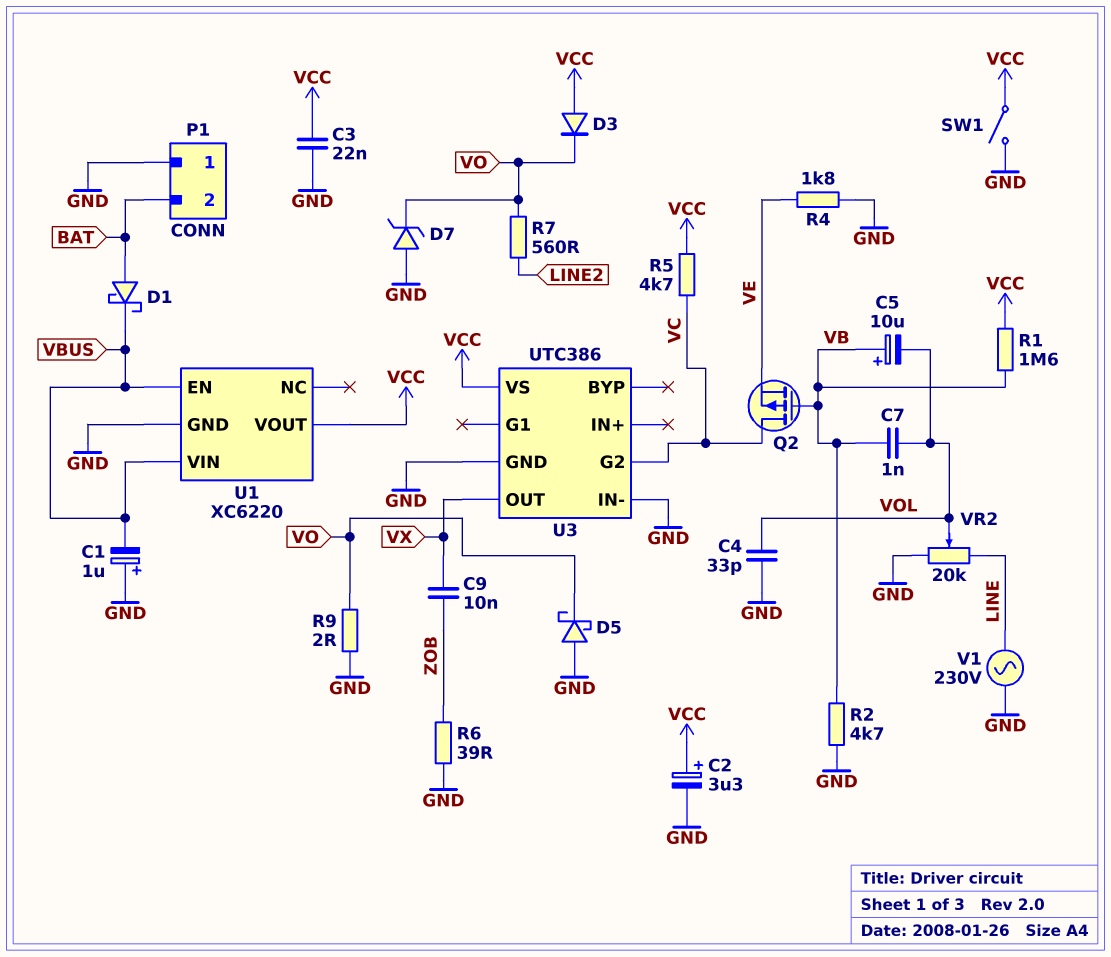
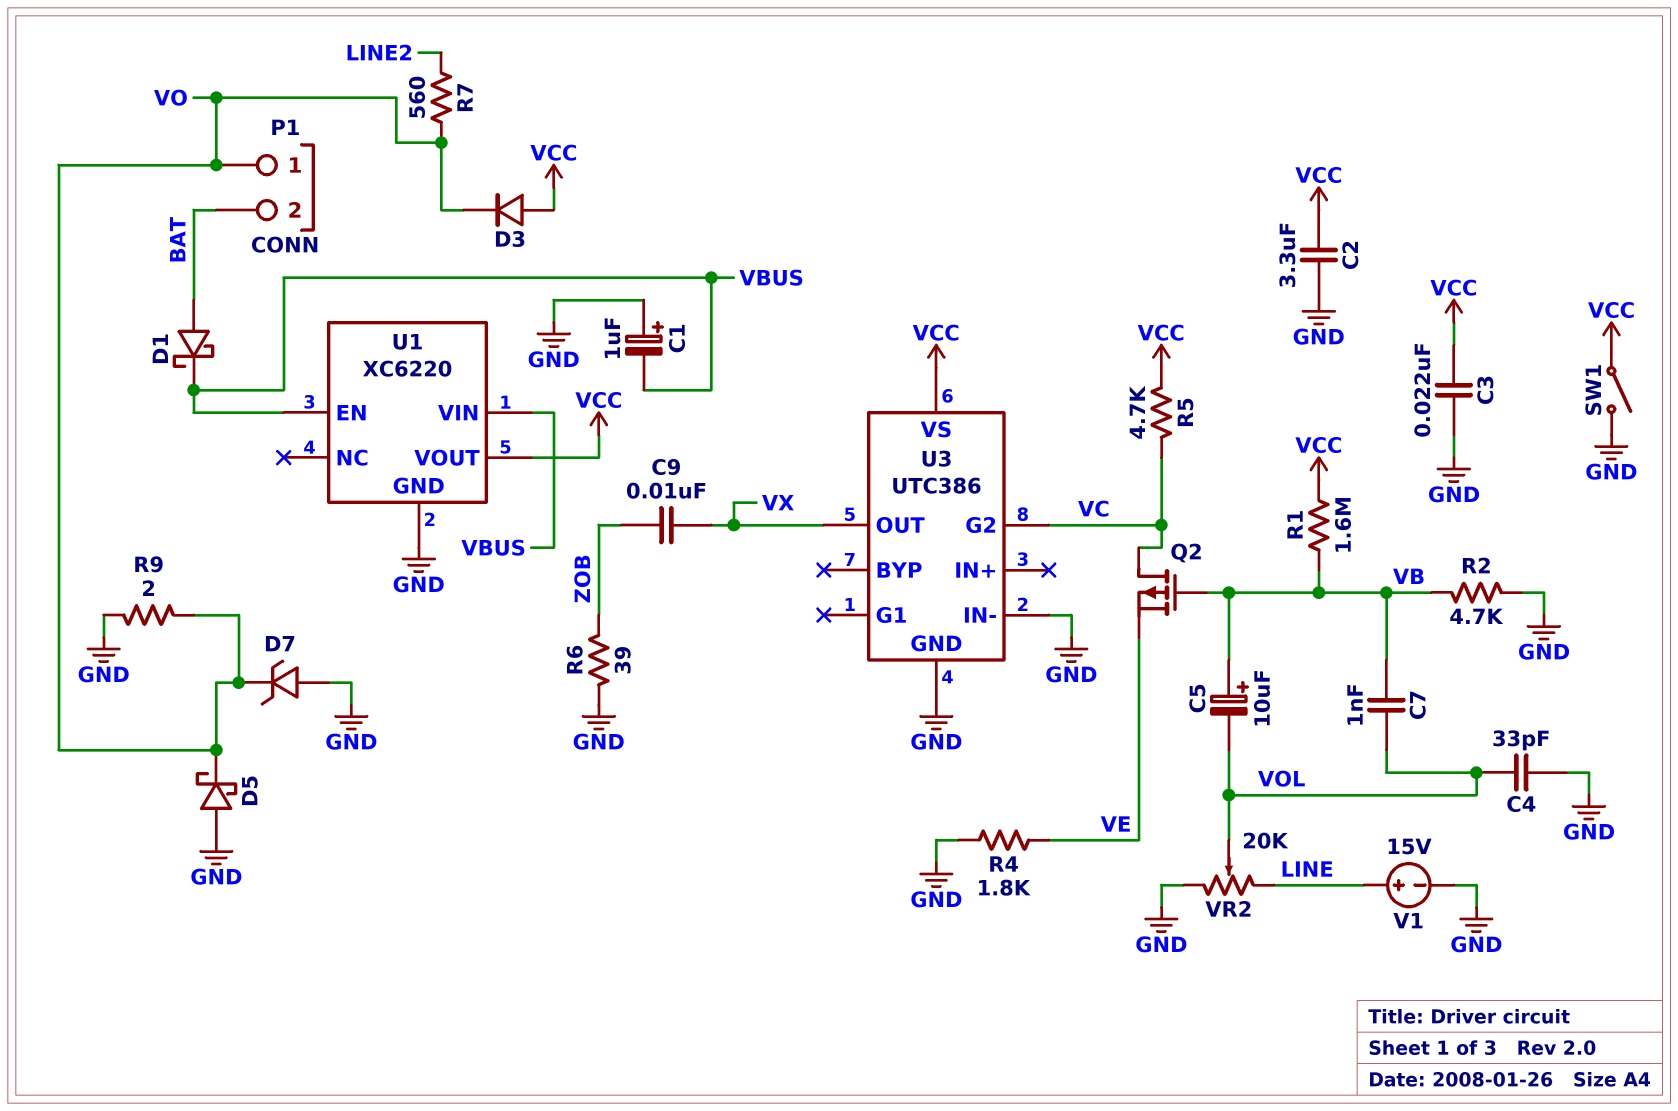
C2: 3.3uF (plus VCC, minus GND) -> 3.3uF (GND, VCC)
P1 pin 1: GND -> VO
V1: AC 230V (GND, LINE) -> 15V (plus LINE, minus GND)

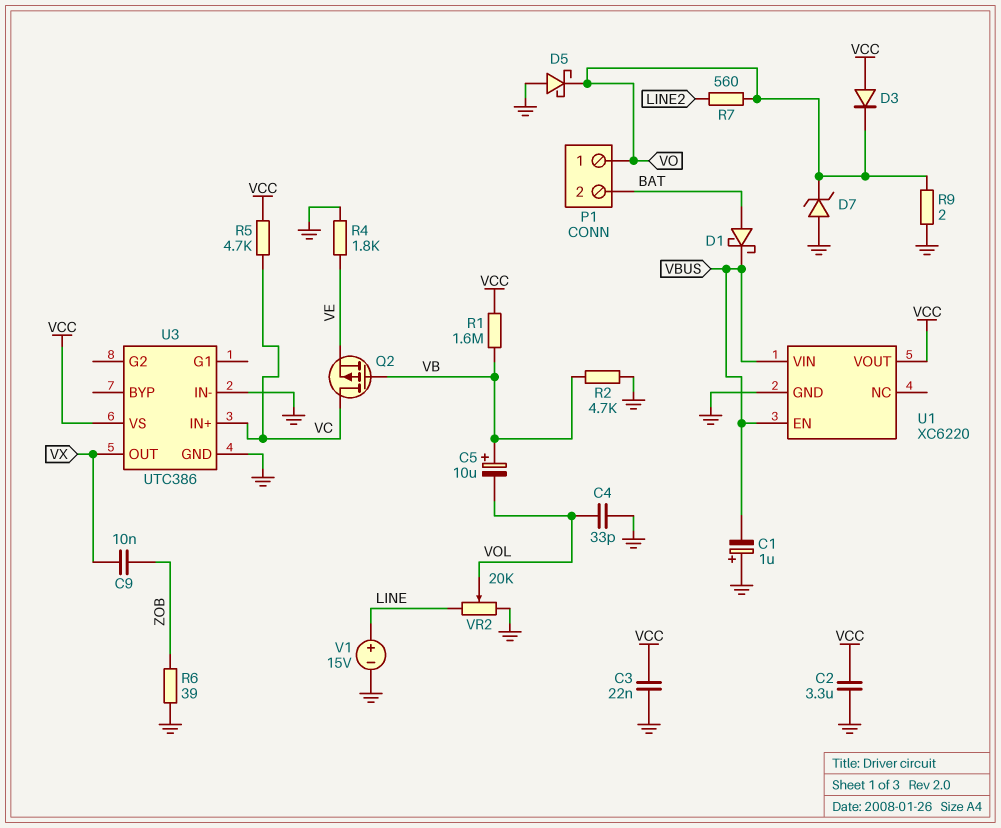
C7: 1nF (VB, VOL) -> none
SW1: switch (GND, VCC) -> none
U3 pin G2: VC -> none
U3 pin IN+: none -> VC

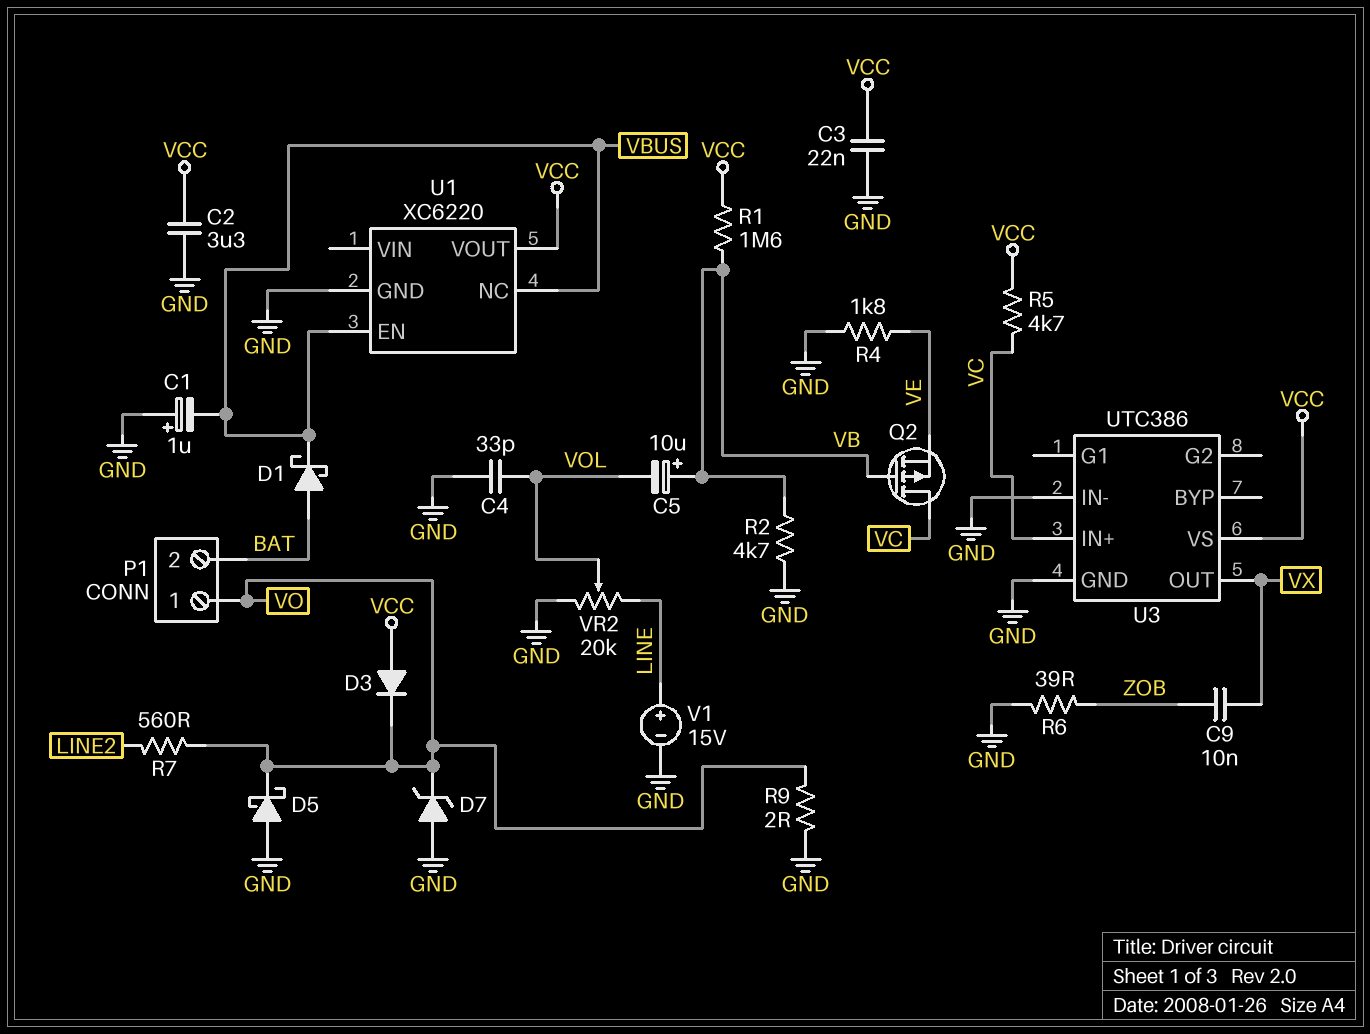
U1 pin NC: none -> VBUS
U1 pin VIN: VBUS -> none

